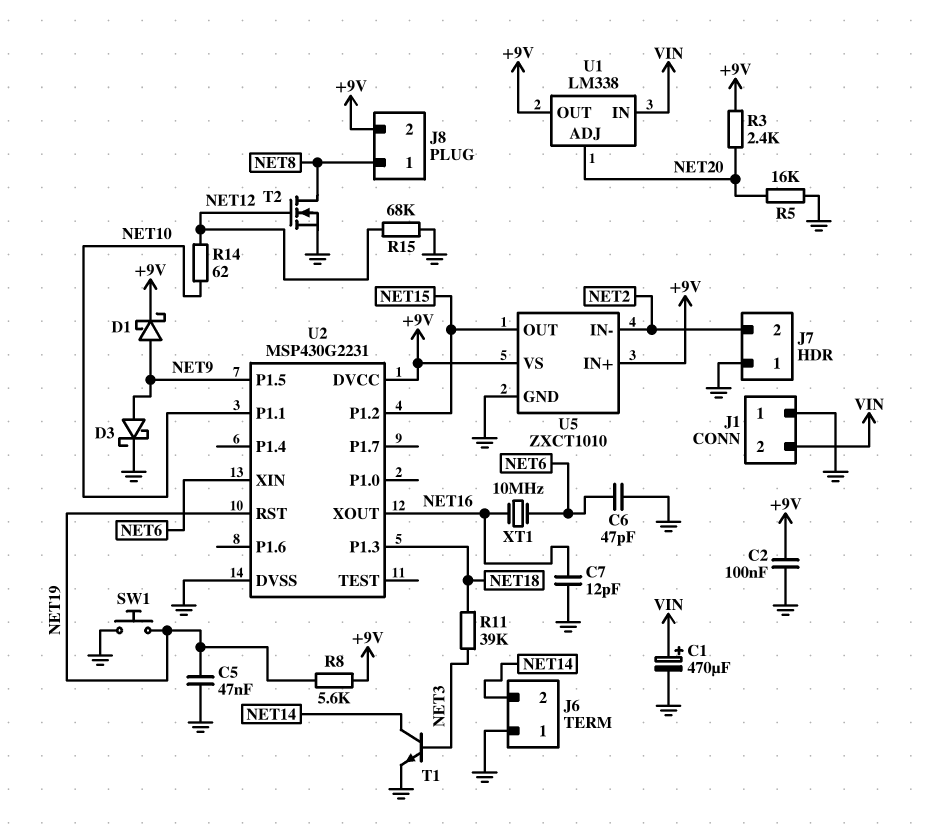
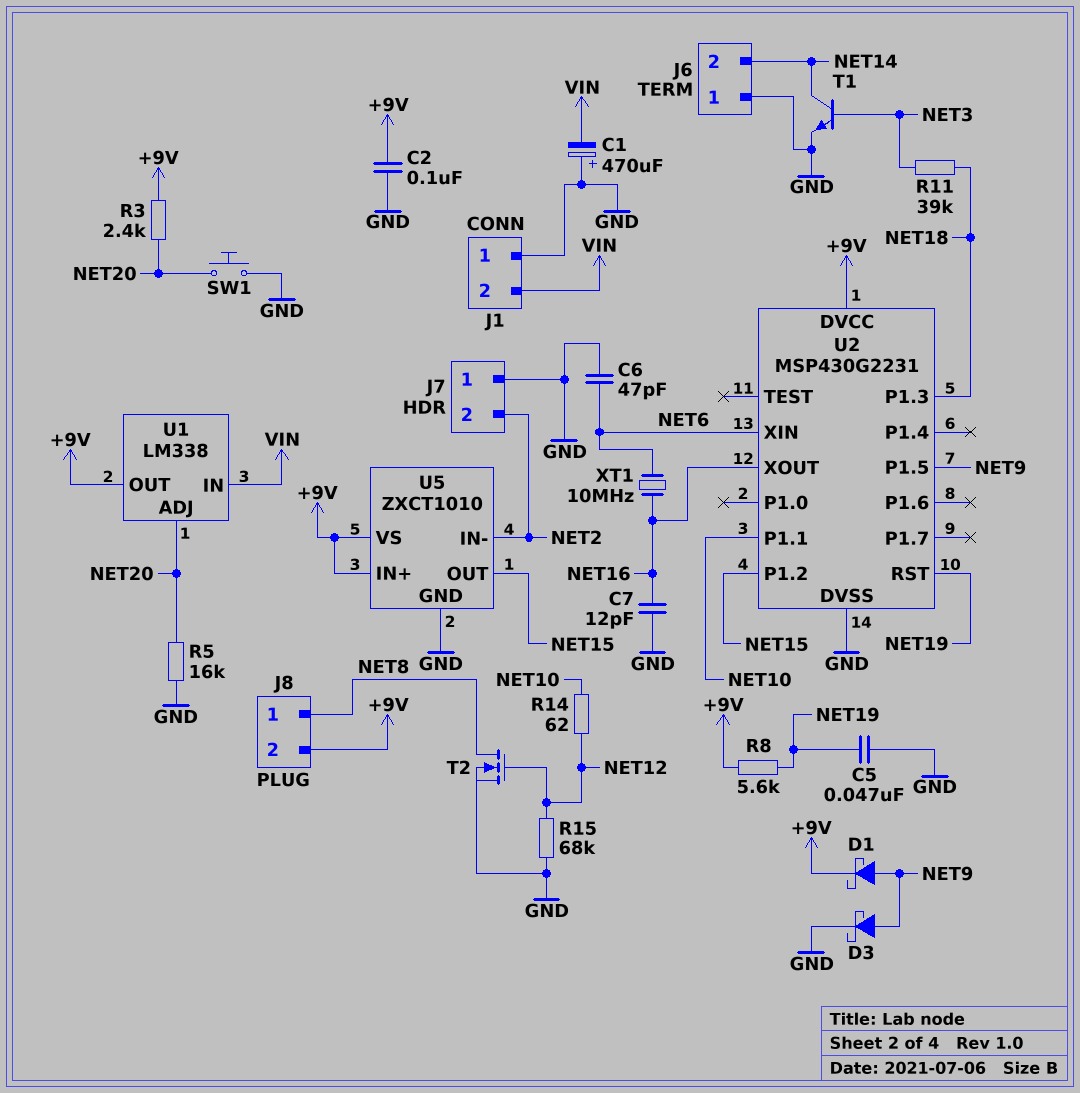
C1: 470uF (plus VIN, minus GND) -> 470uF (plus GND, minus VIN)
SW1: button (GND, NET19) -> button (GND, NET20)

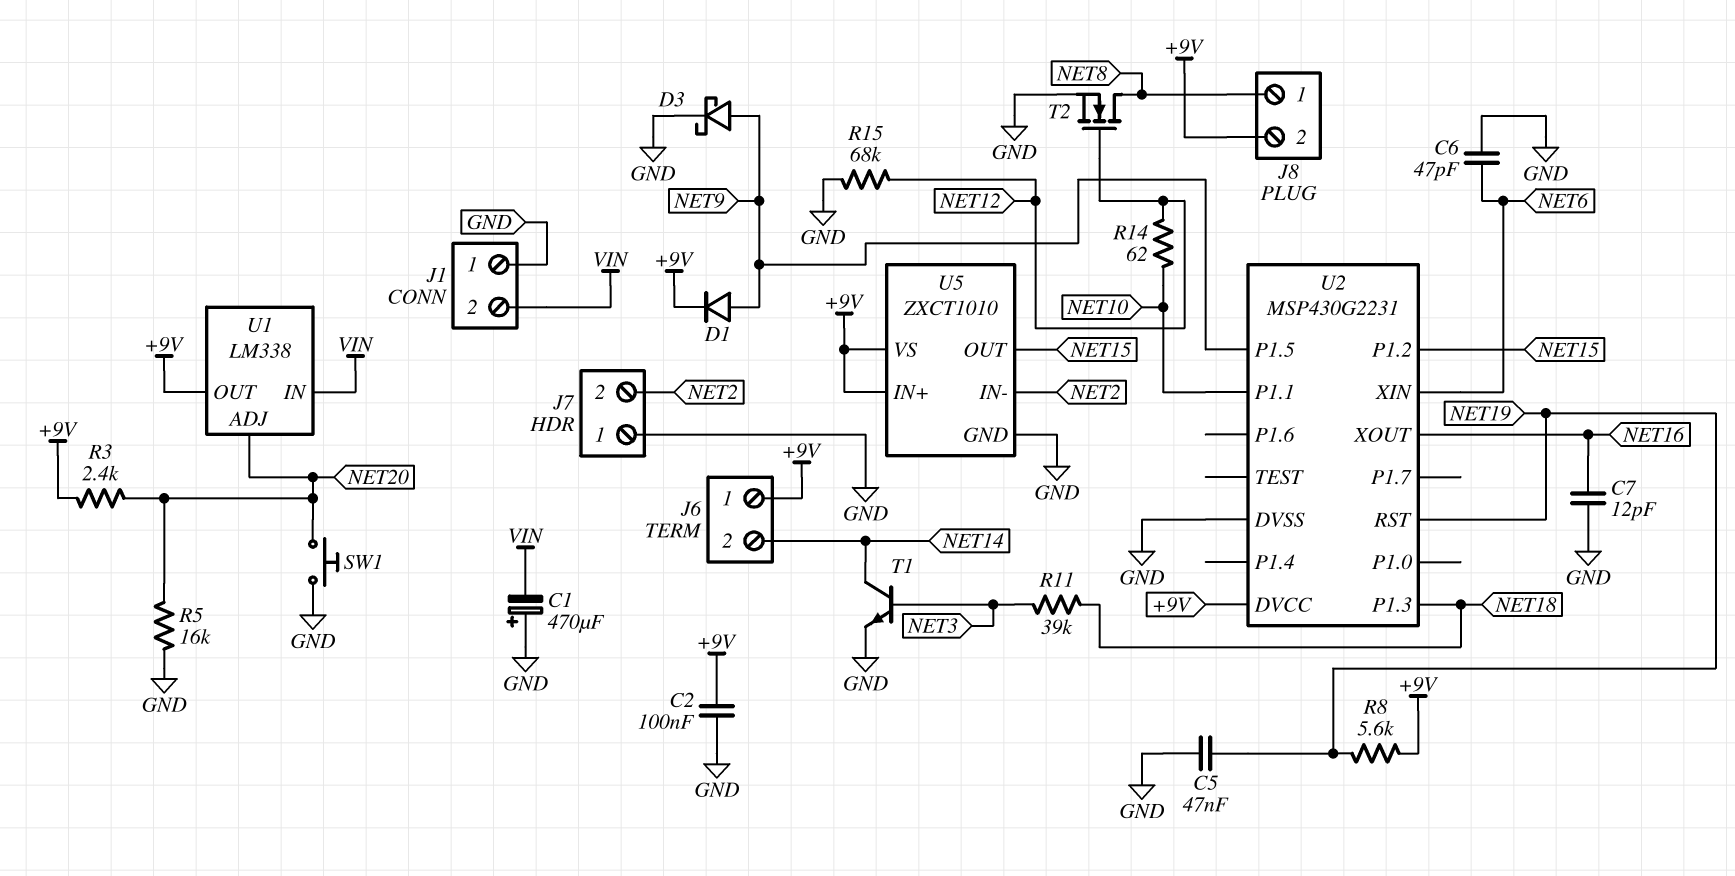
D1: schottky (A NET9, K +9V) -> diode (A NET9, K +9V)
J6 pin 1: GND -> +9V
XT1: 10MHz (NET6, NET16) -> none

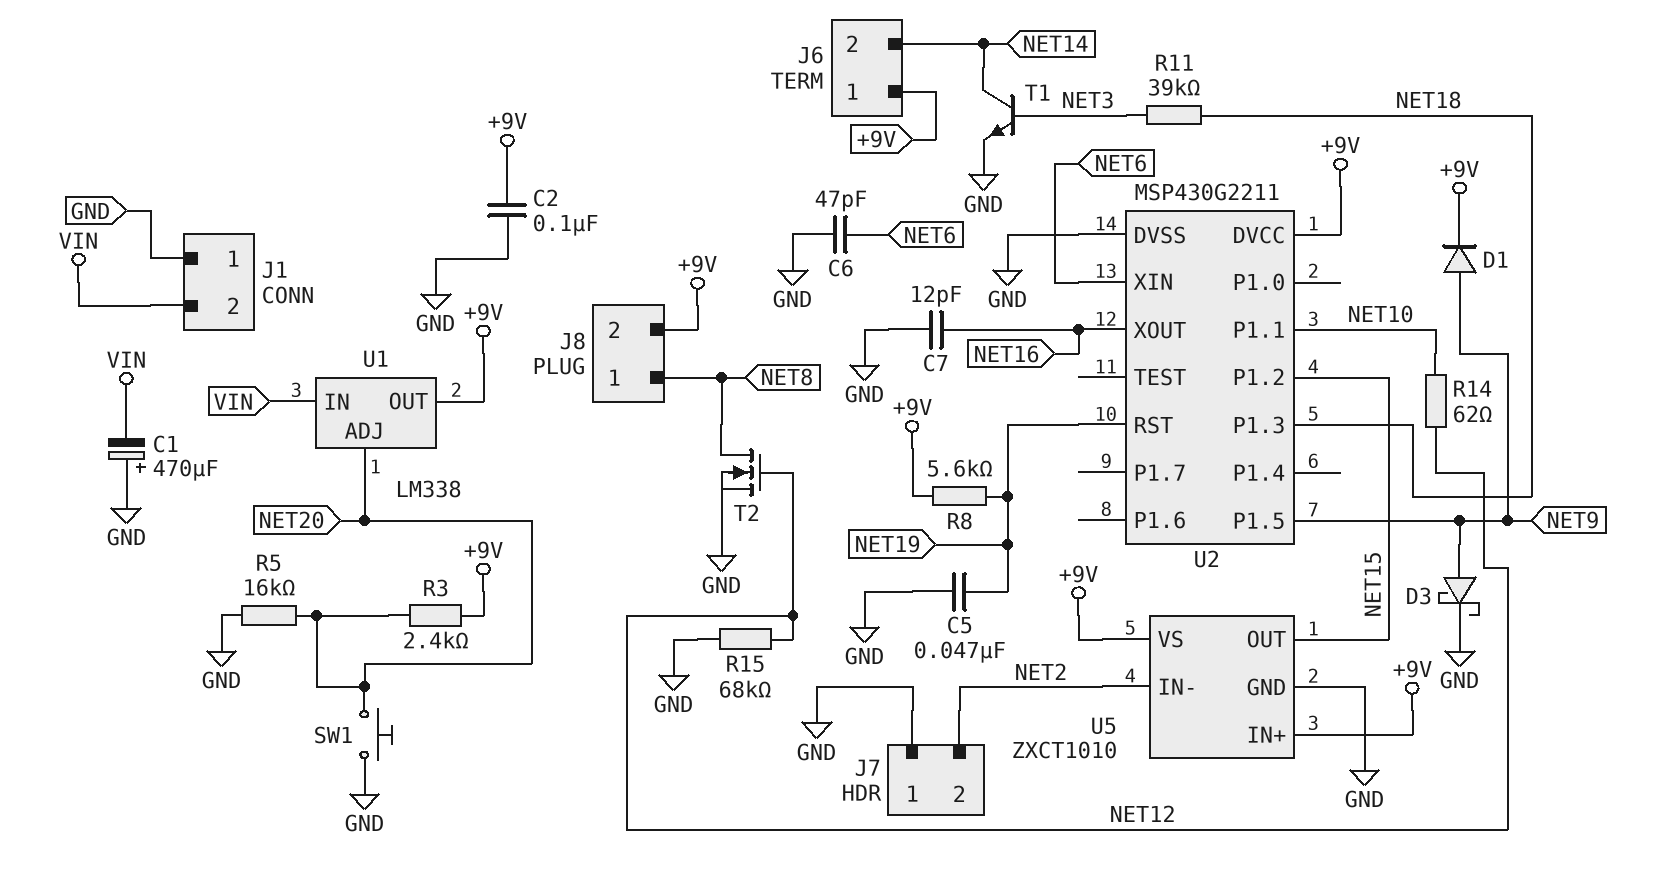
U2: MSP430G2231 -> MSP430G2211

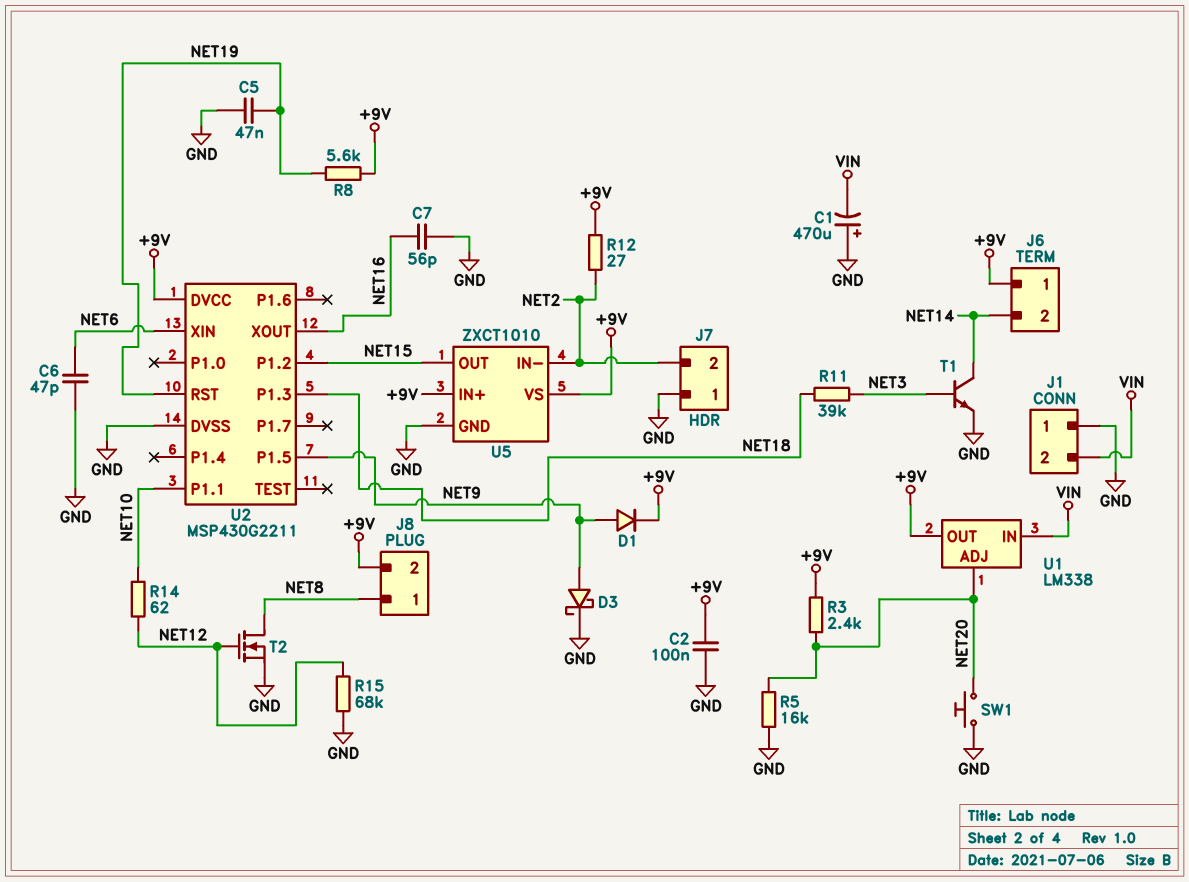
C7: 12pF (GND, NET16) -> 56pF (GND, NET16)
R12: none -> 27 (+9V, NET2)

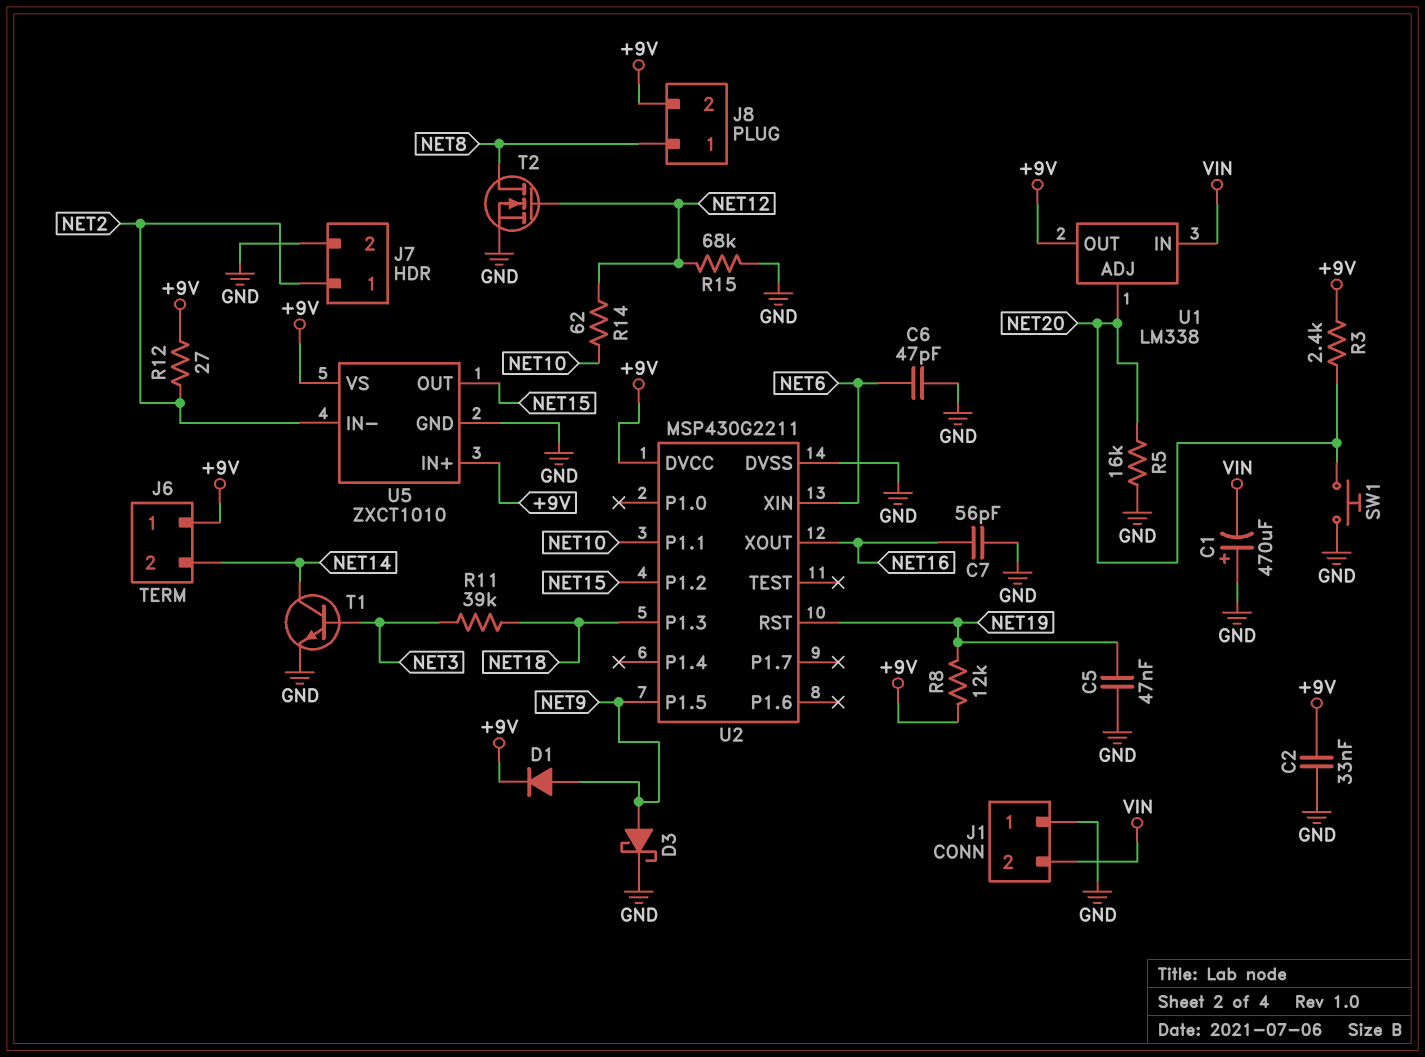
C2: 100nF (+9V, GND) -> 33nF (+9V, GND)
J7 pin 1: GND -> NET2
J7 pin 2: NET2 -> GND
R8: 5.6k (+9V, NET19) -> 12k (+9V, NET19)

